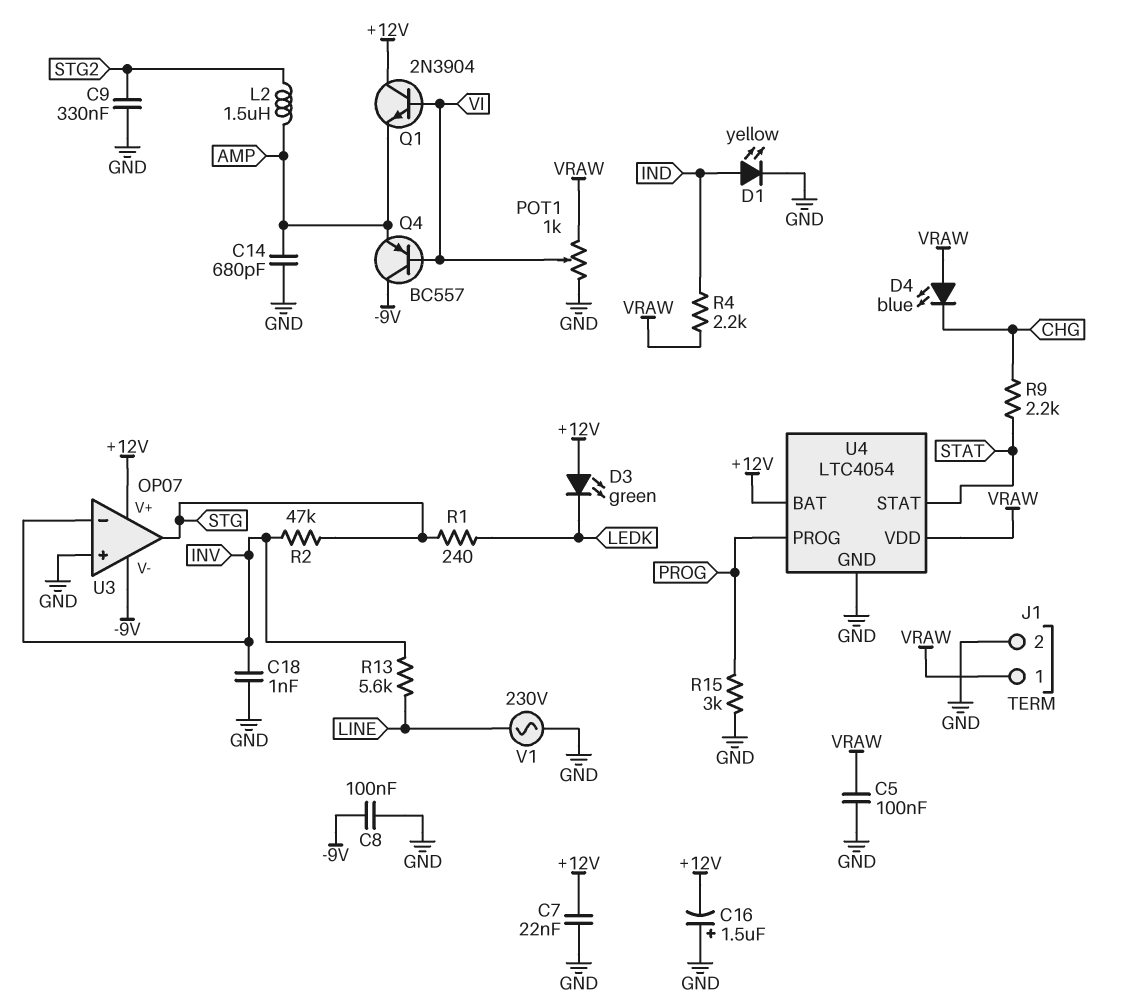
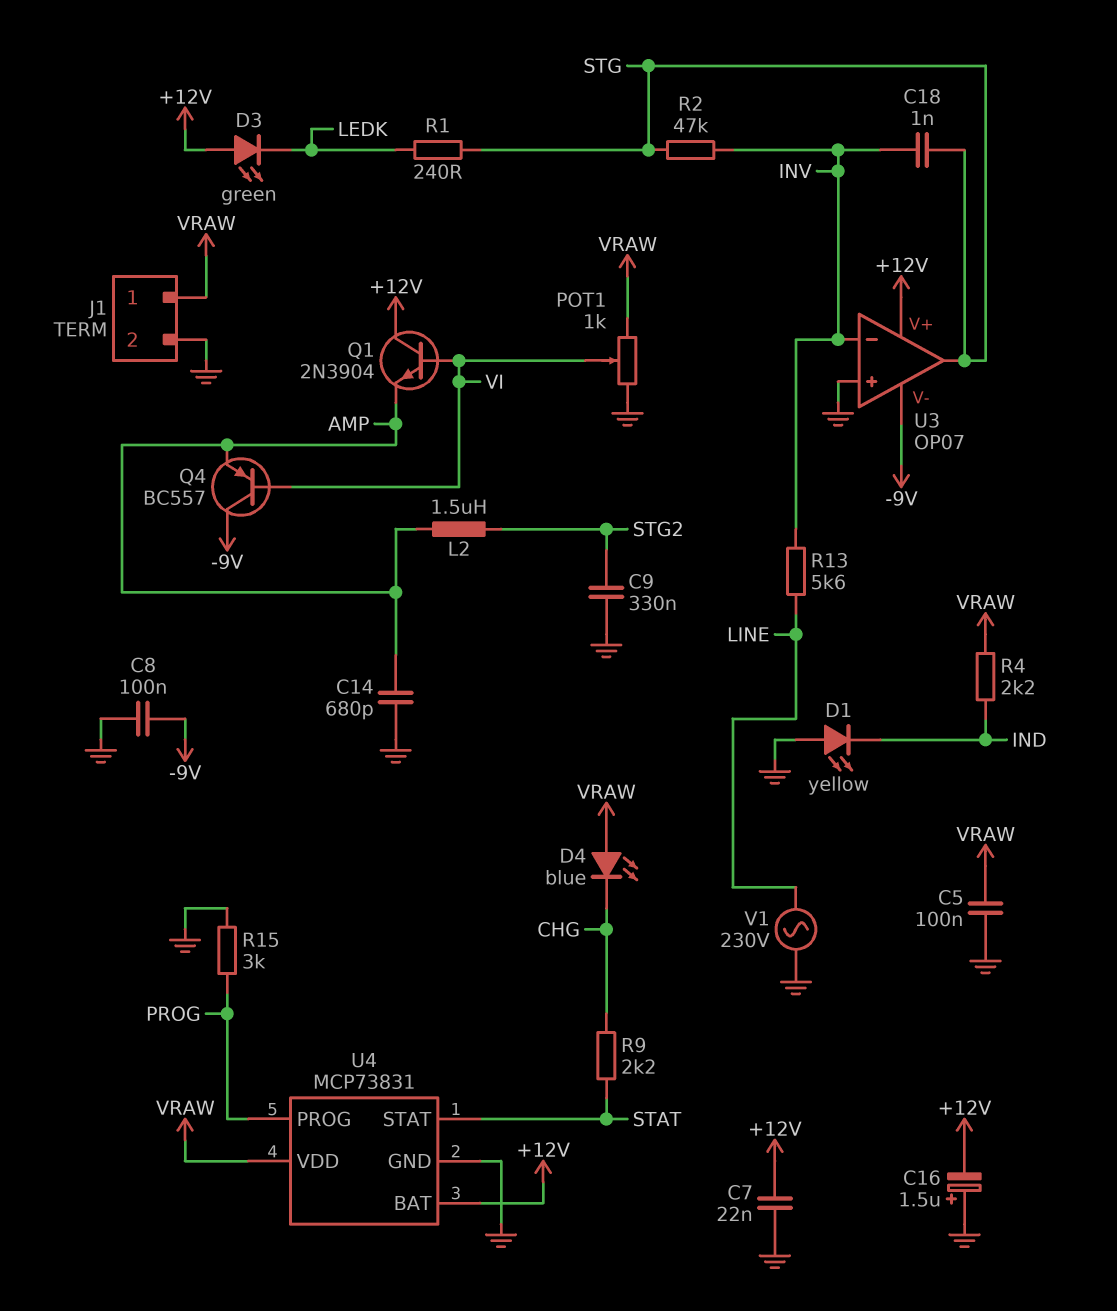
C18: 1nF (GND, INV) -> 1nF (INV, STG)
D1: LED yellow (A IND, K GND) -> LED yellow (A GND, K IND)
U4: LTC4054 -> MCP73831

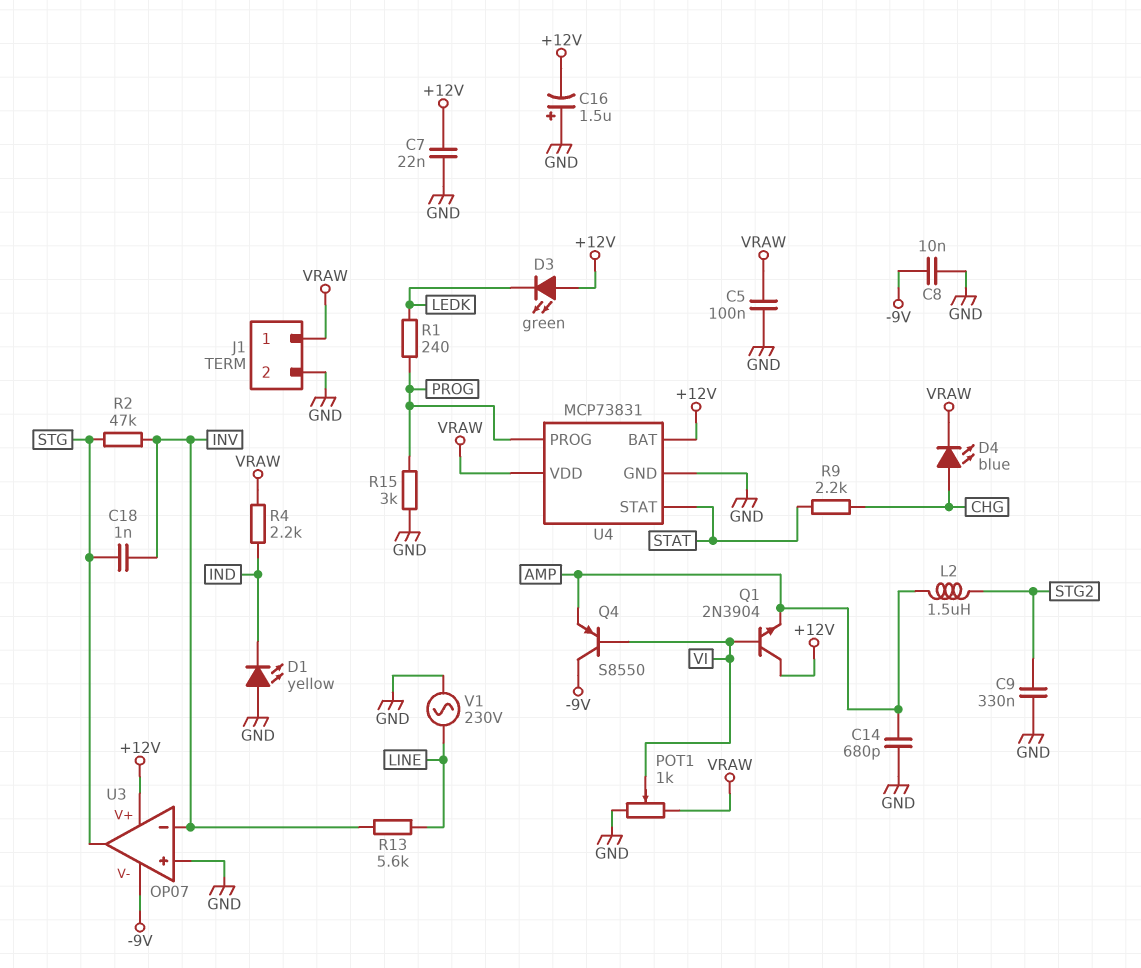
C8: 100nF (-9V, GND) -> 10nF (-9V, GND)
D4: LED blue (A VRAW, K CHG) -> LED blue (A CHG, K VRAW)
Q4: PNP BC557 (B VI, C -9V, E AMP) -> PNP S8550 (B VI, C -9V, E AMP)
R1: 240 (LEDK, STG) -> 240 (LEDK, PROG)

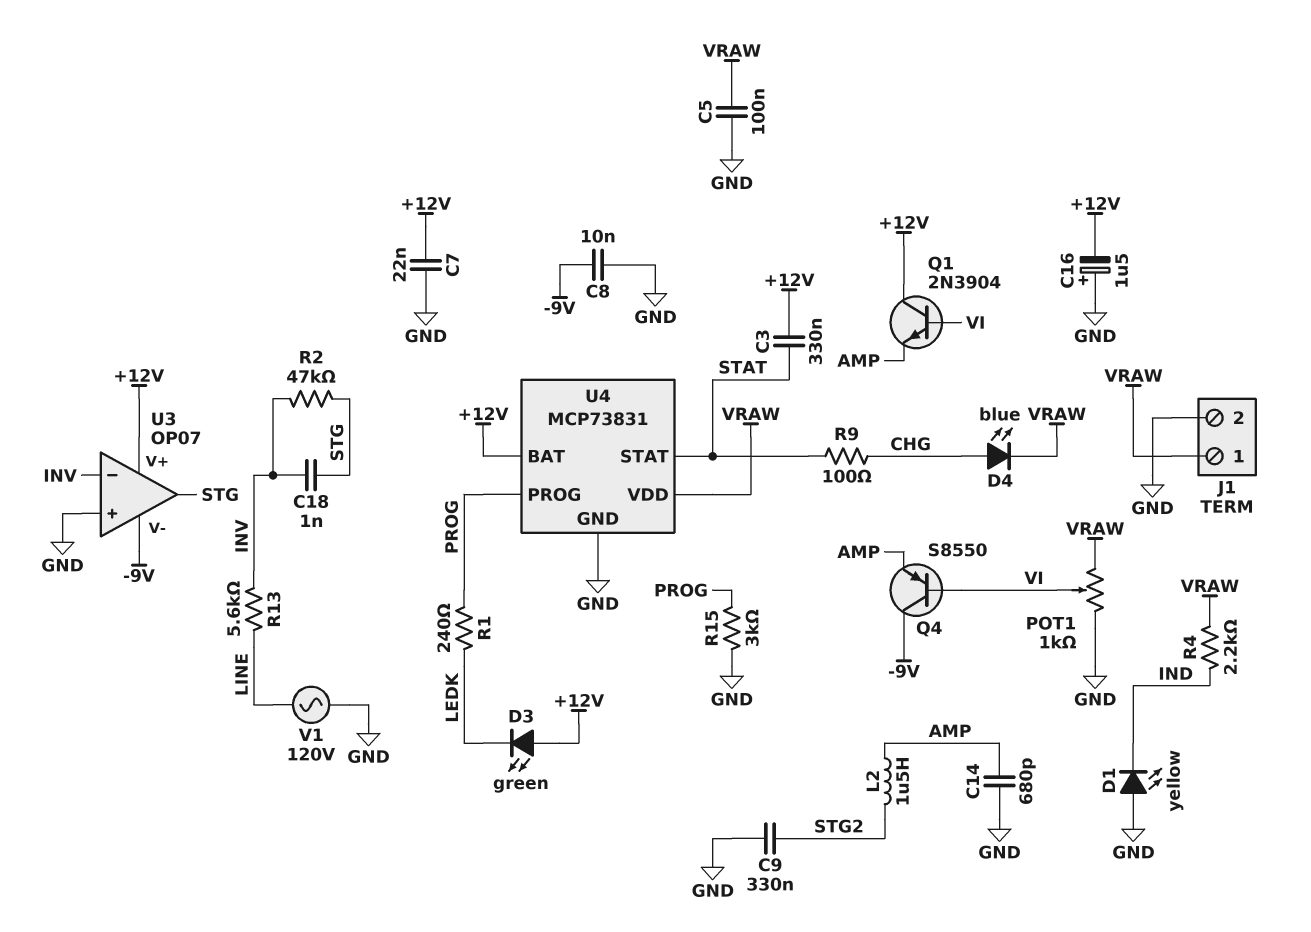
C3: none -> 330nF (+12V, STAT)
R9: 2.2k (CHG, STAT) -> 100 (CHG, STAT)
V1: AC 230V (GND, LINE) -> AC 120V (GND, LINE)

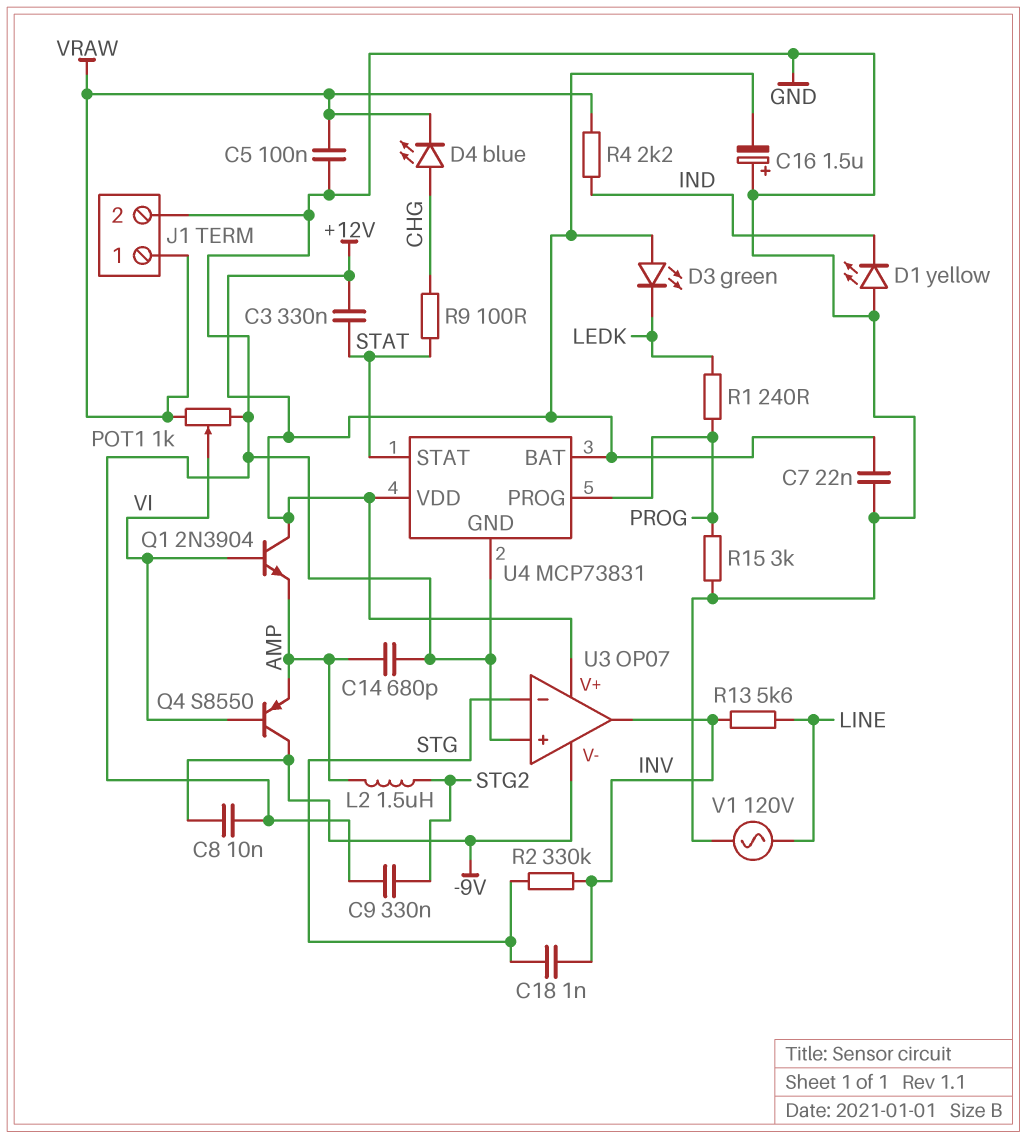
R2: 47k (INV, STG) -> 330k (INV, STG)
U3 pin in-: INV -> STG
U3 pin out: STG -> INV
U4 pin VDD: VRAW -> +12V

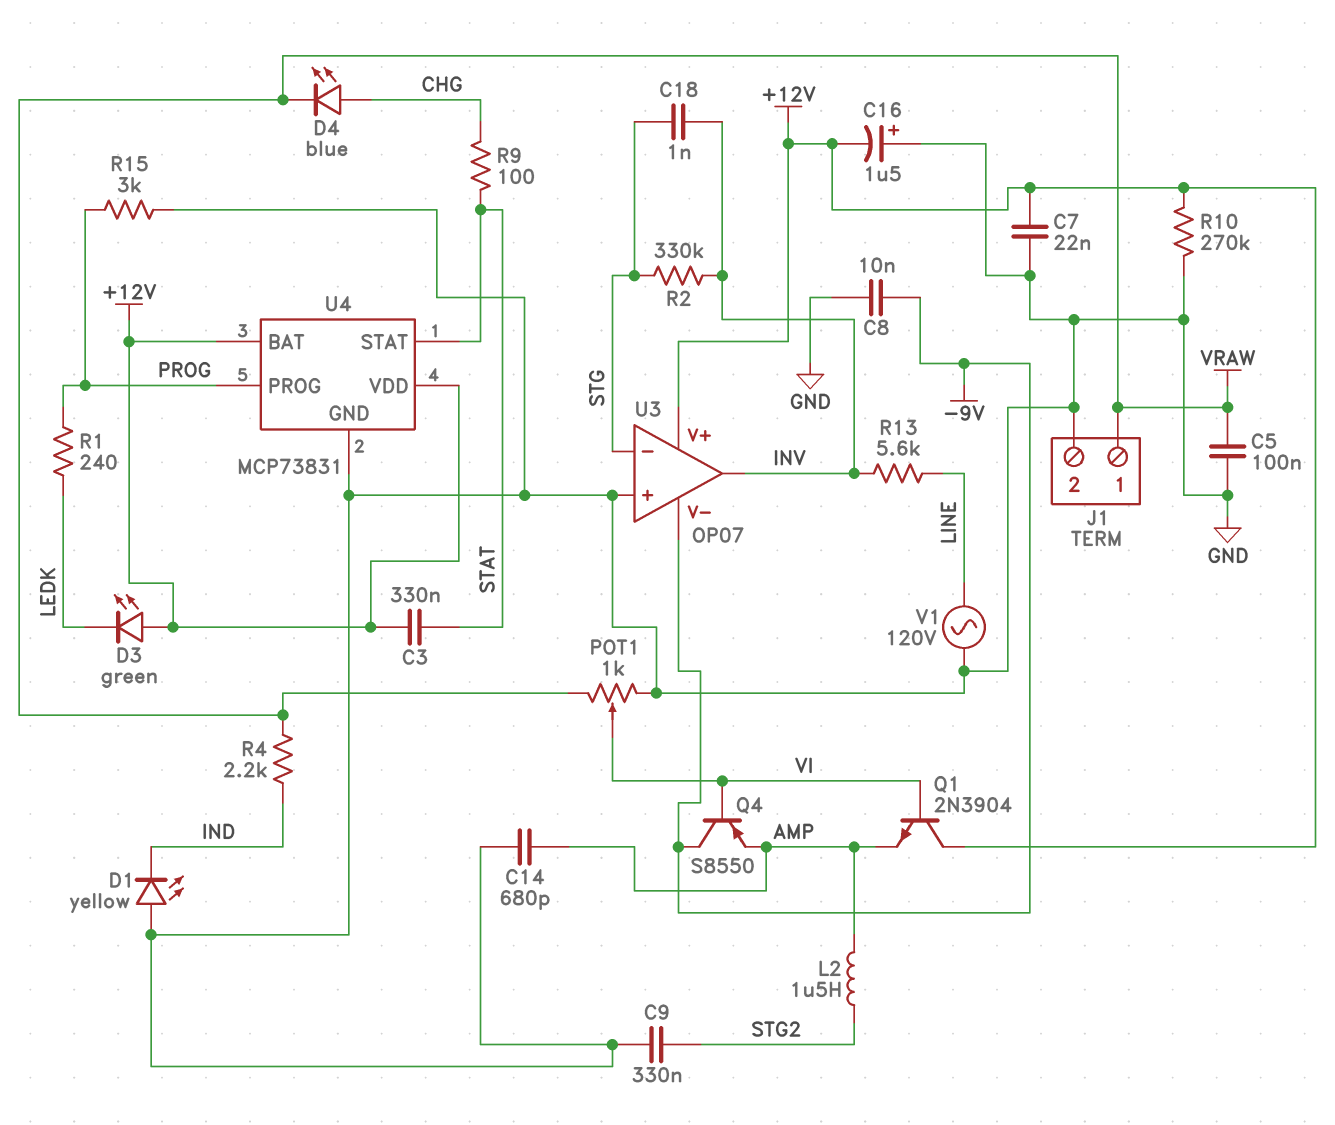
R10: none -> 270k (+12V, GND)

